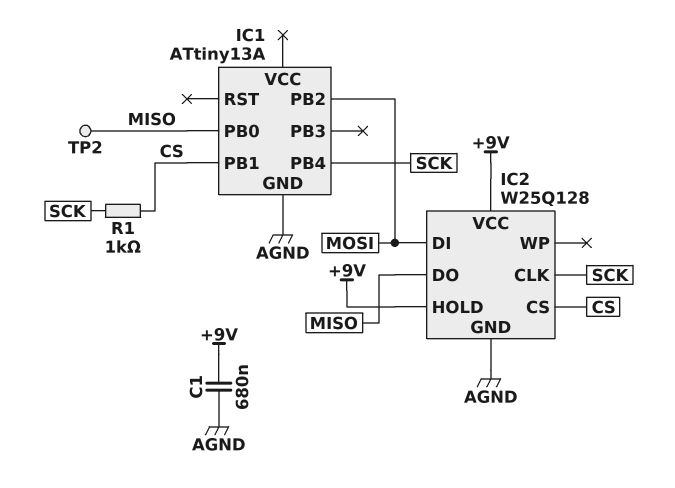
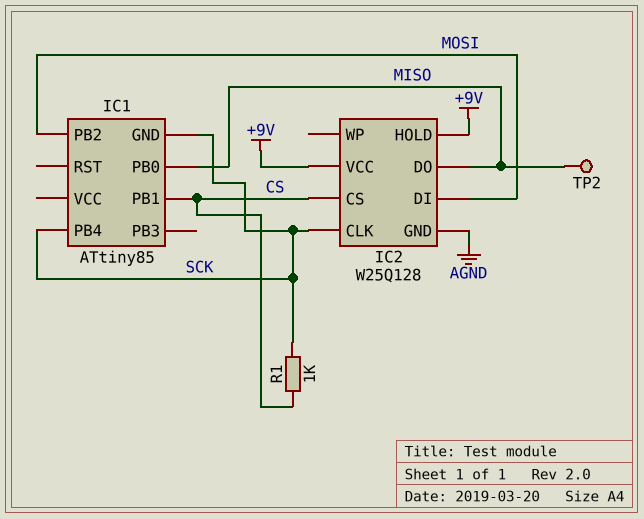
C1: 680nF (+9V, AGND) -> none
IC1: ATtiny13A -> ATtiny85
IC1 pin GND: AGND -> SCK

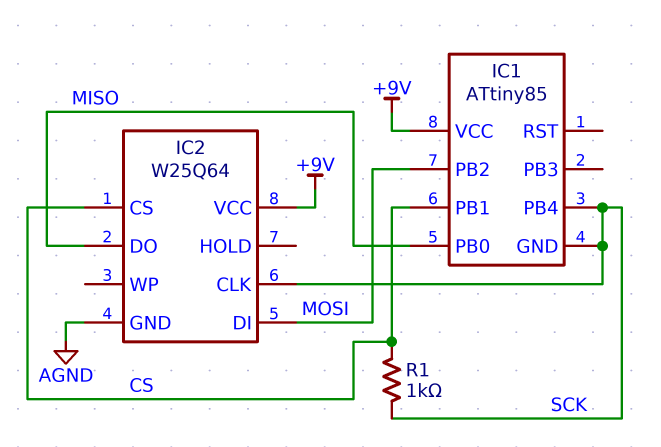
IC1 pin VCC: none -> +9V
IC2: W25Q128 -> W25Q64
IC2 pin HOLD: +9V -> none
TP2: test point (MISO) -> none

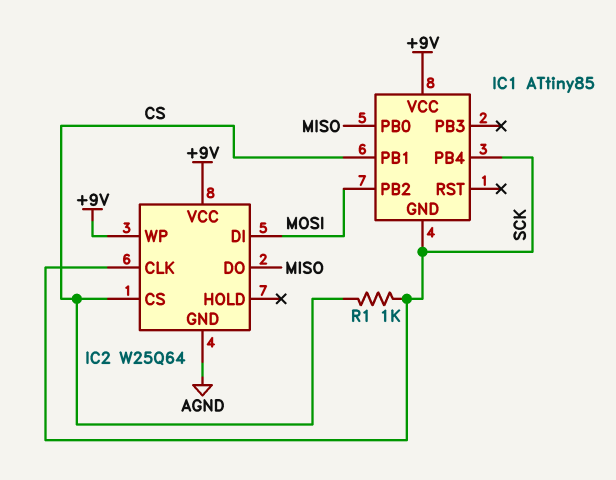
IC2 pin WP: none -> +9V

